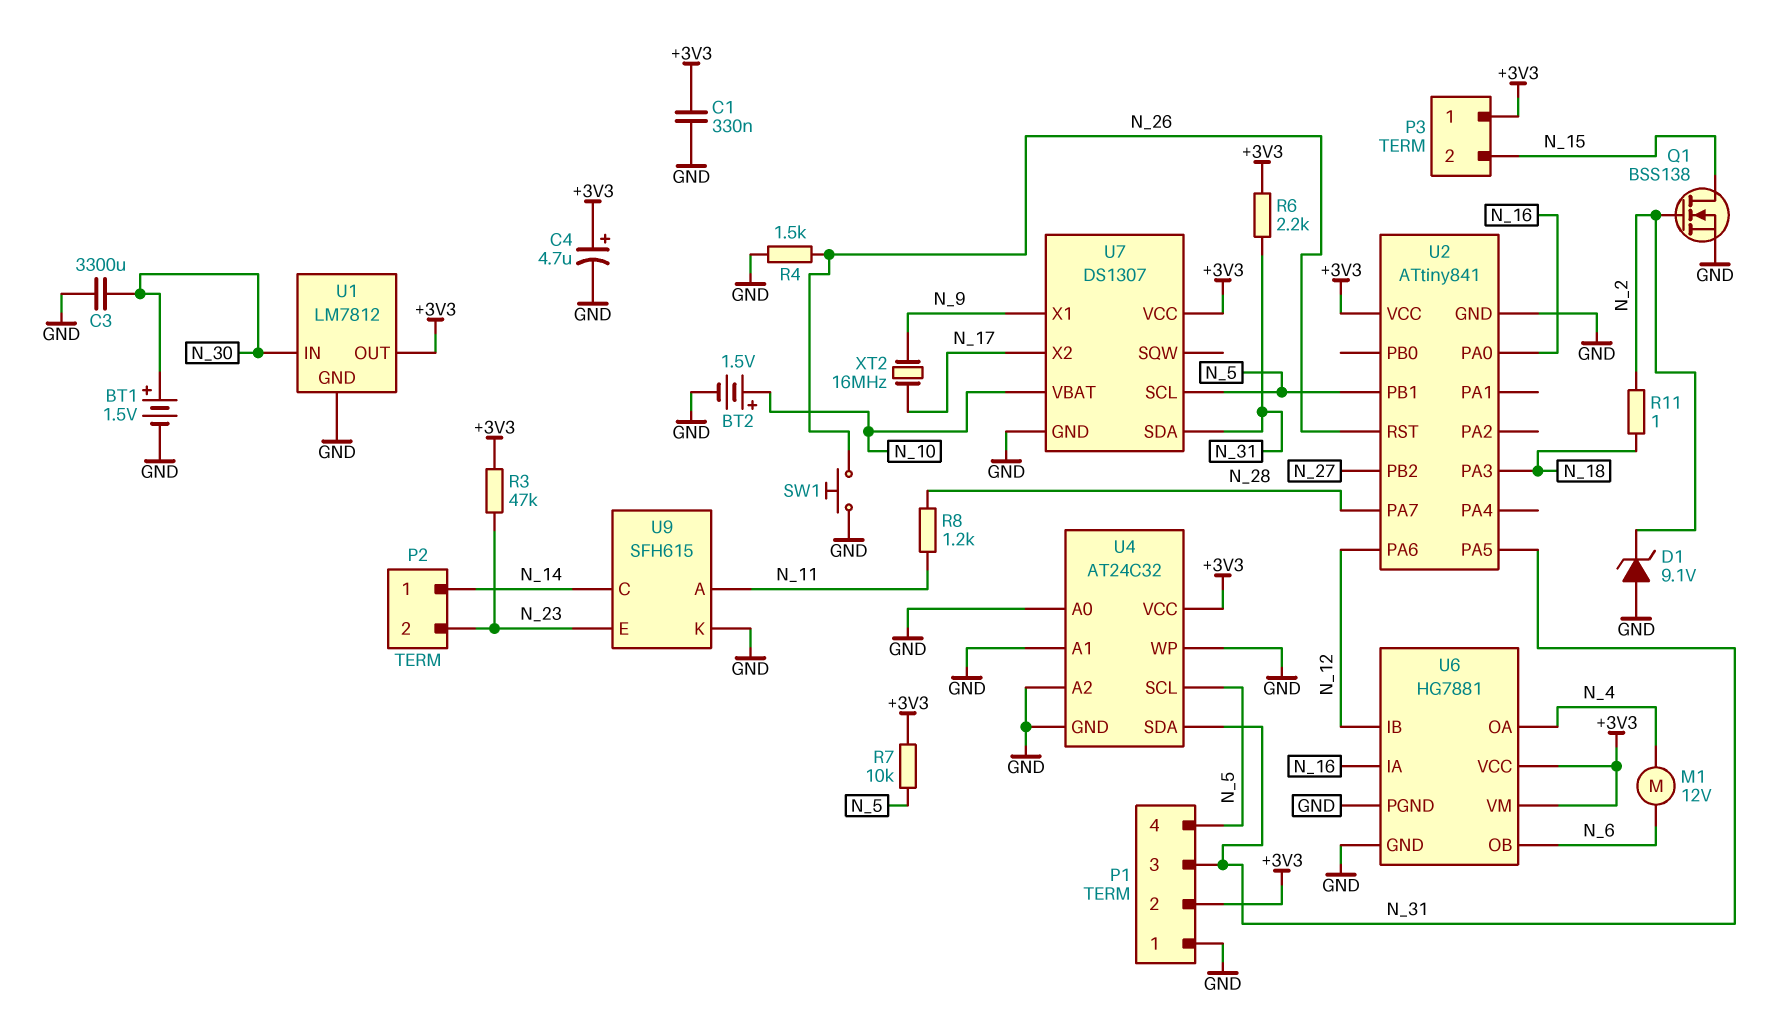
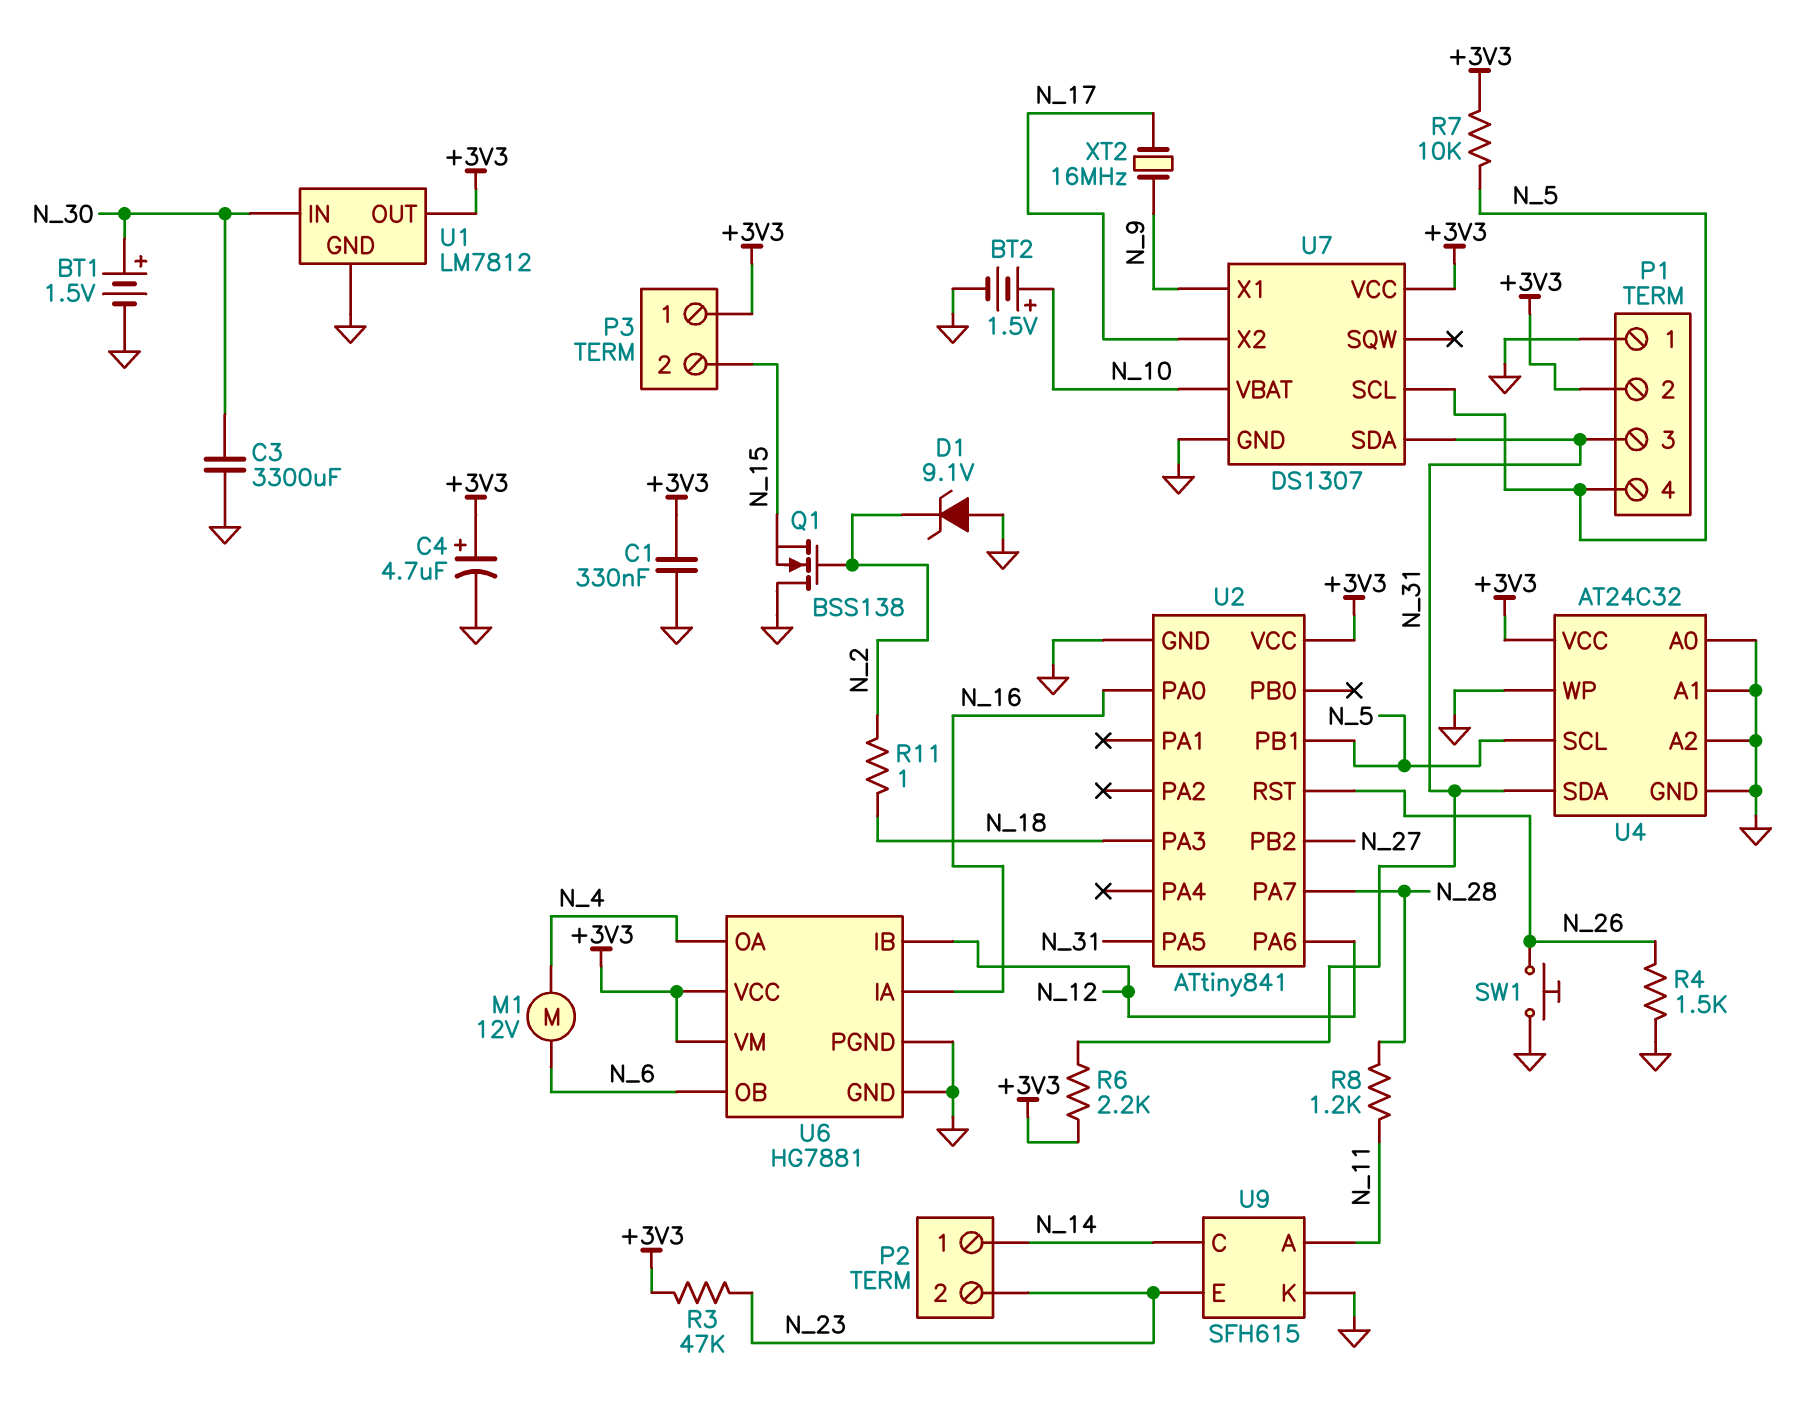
Q1: NMOS BSS138 (G N_2, D N_15, S GND) -> NMOS BSS138 (G N_2, D GND, S N_15)

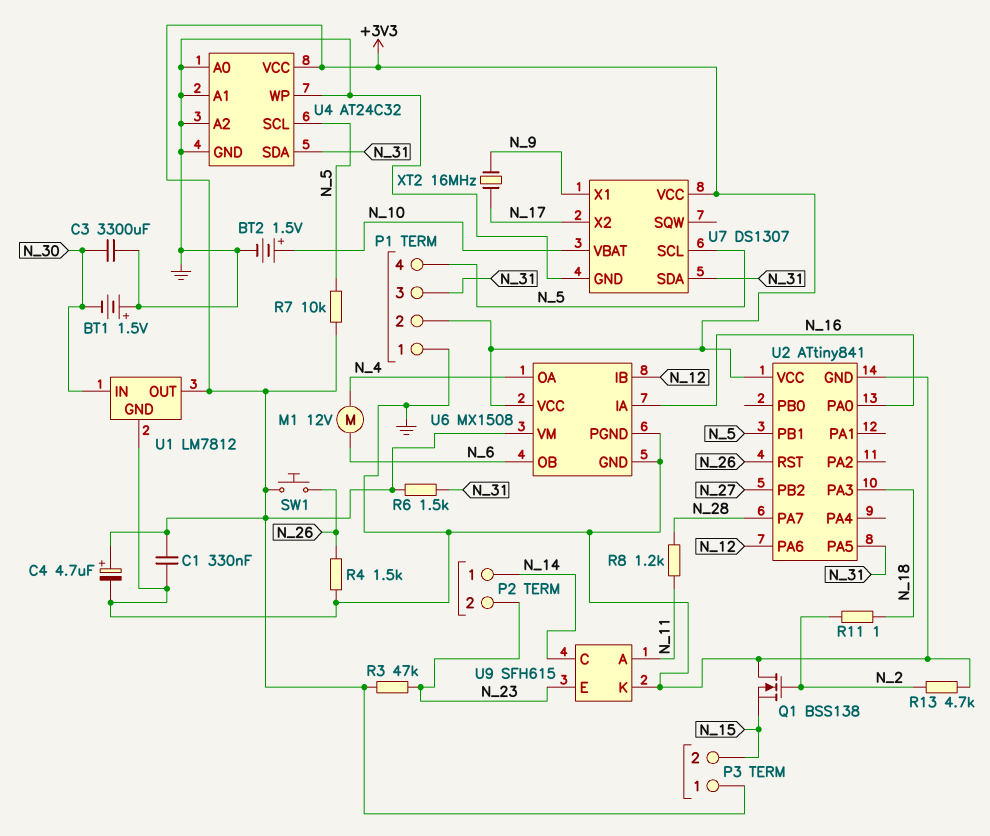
BT1: 1.5V (plus N_30, minus GND) -> 1.5V (plus GND, minus N_30)
D1: zener 9.1V (A GND, K N_2) -> none
R6: 2.2k (+3V3, N_31) -> 1.5k (+3V3, N_31)
R13: none -> 4.7k (GND, N_2)
SW1: button (GND, N_26) -> button (+3V3, N_26)
U6: HG7881 -> MX1508

